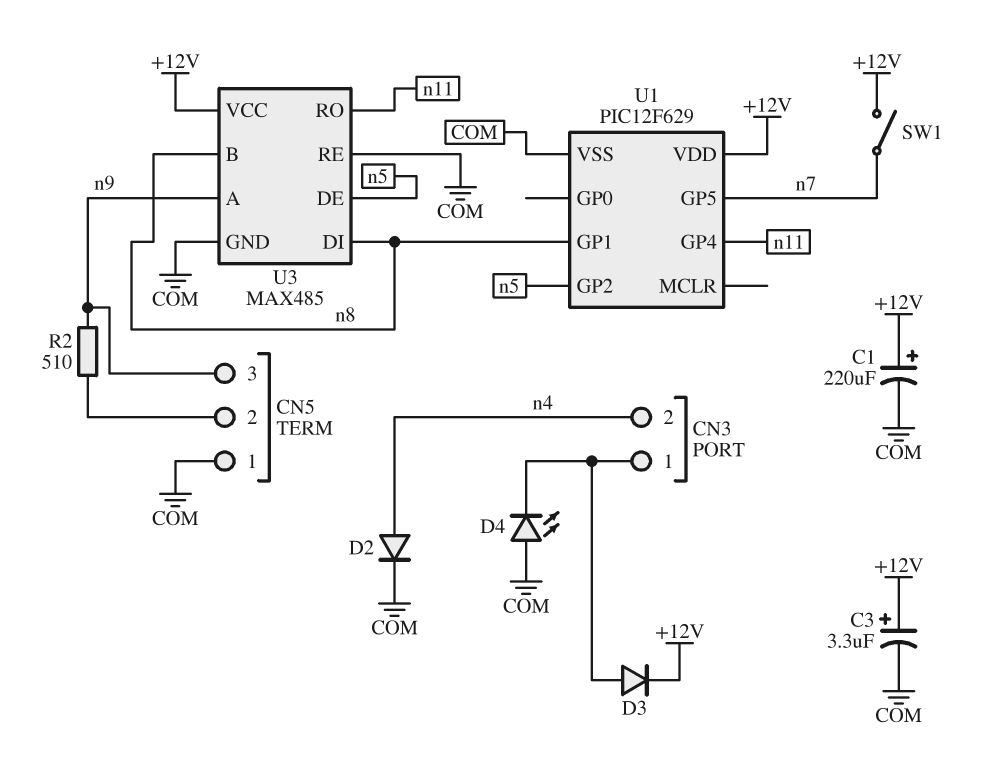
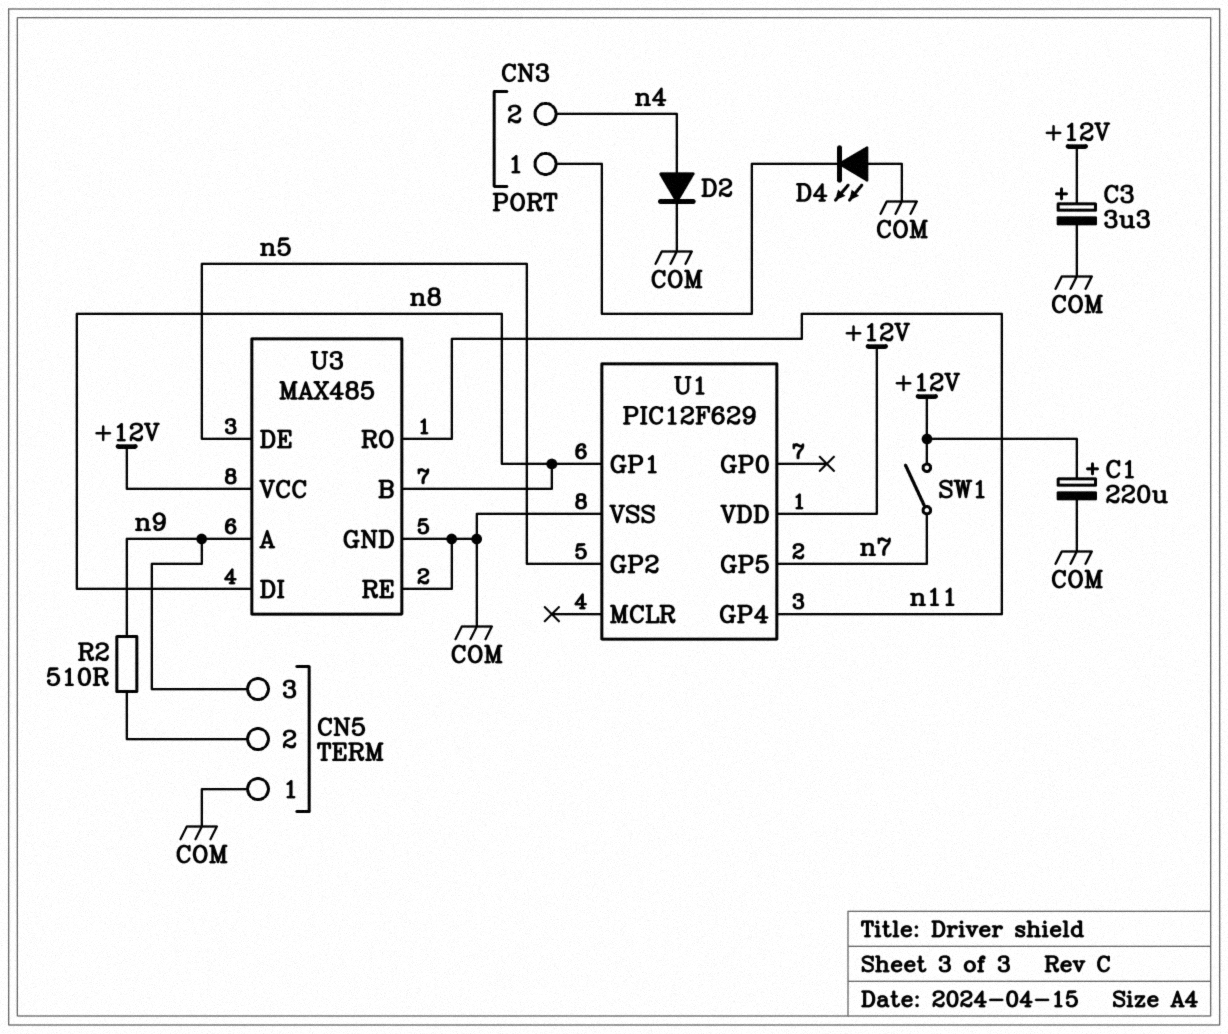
D3: diode (A CN3/1, K +12V) -> none

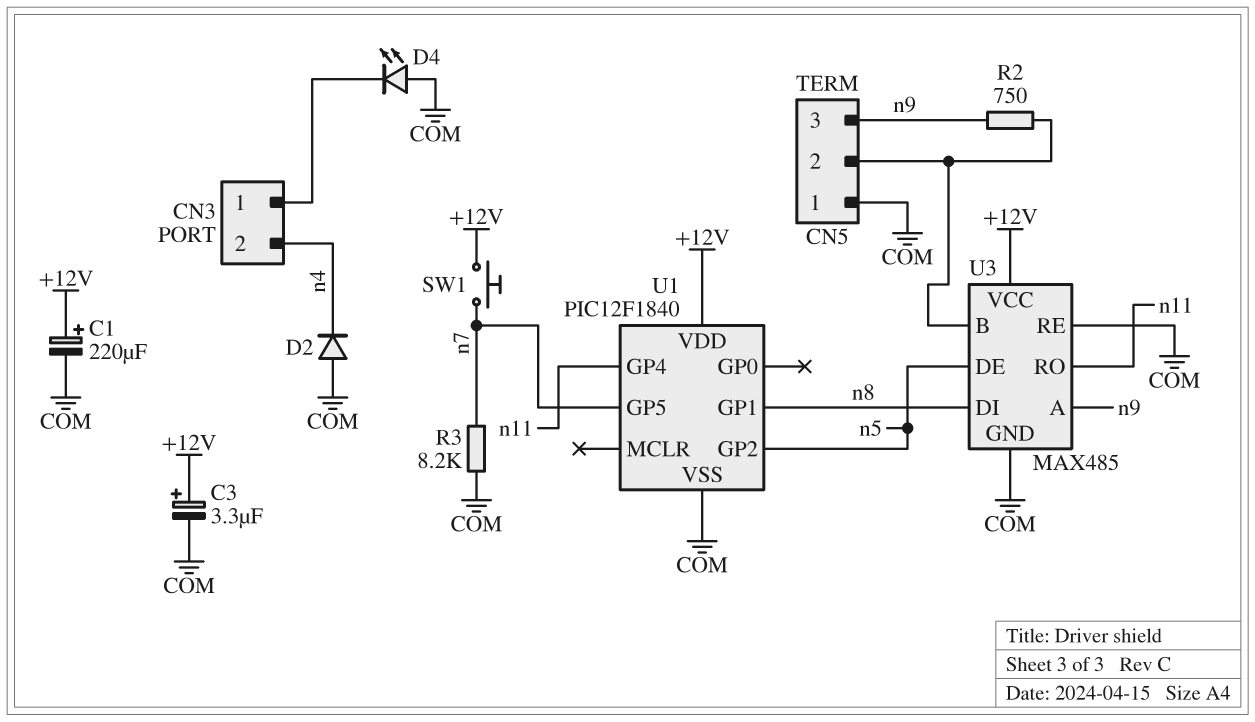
D2: diode (A n4, K COM) -> diode (A COM, K n4)
R2: 510 (CN5/2, n9) -> 750 (CN5/2, n9)
R3: none -> 8.2k (COM, n7)
SW1: switch (+12V, n7) -> button (+12V, n7)
U1: PIC12F629 -> PIC12F1840
U3 pin B: n8 -> CN5/2

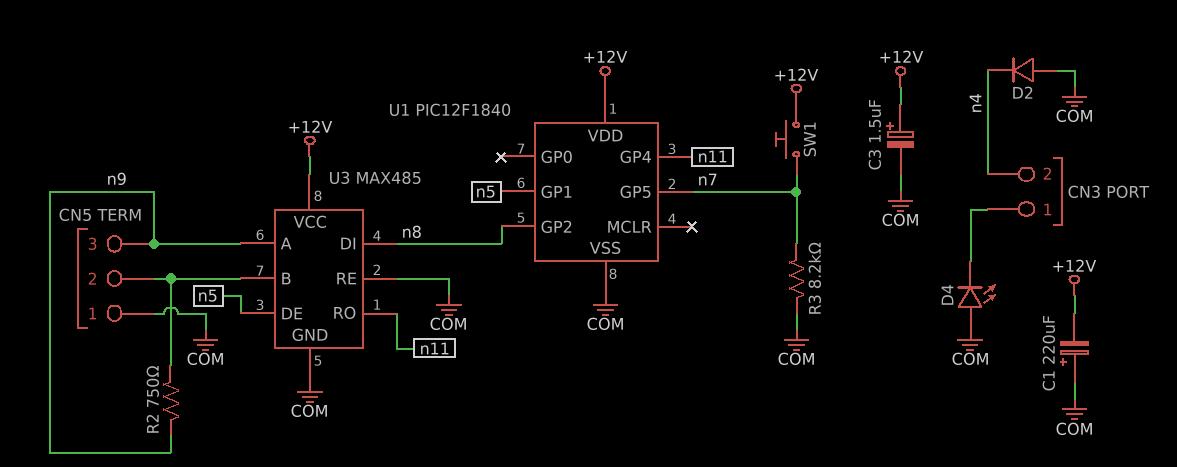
C1: 220uF (plus +12V, minus COM) -> 220uF (plus COM, minus +12V)
C3: 3.3uF (plus +12V, minus COM) -> 1.5uF (plus +12V, minus COM)
U1 pin GP1: n8 -> n5
U1 pin GP2: n5 -> n8

